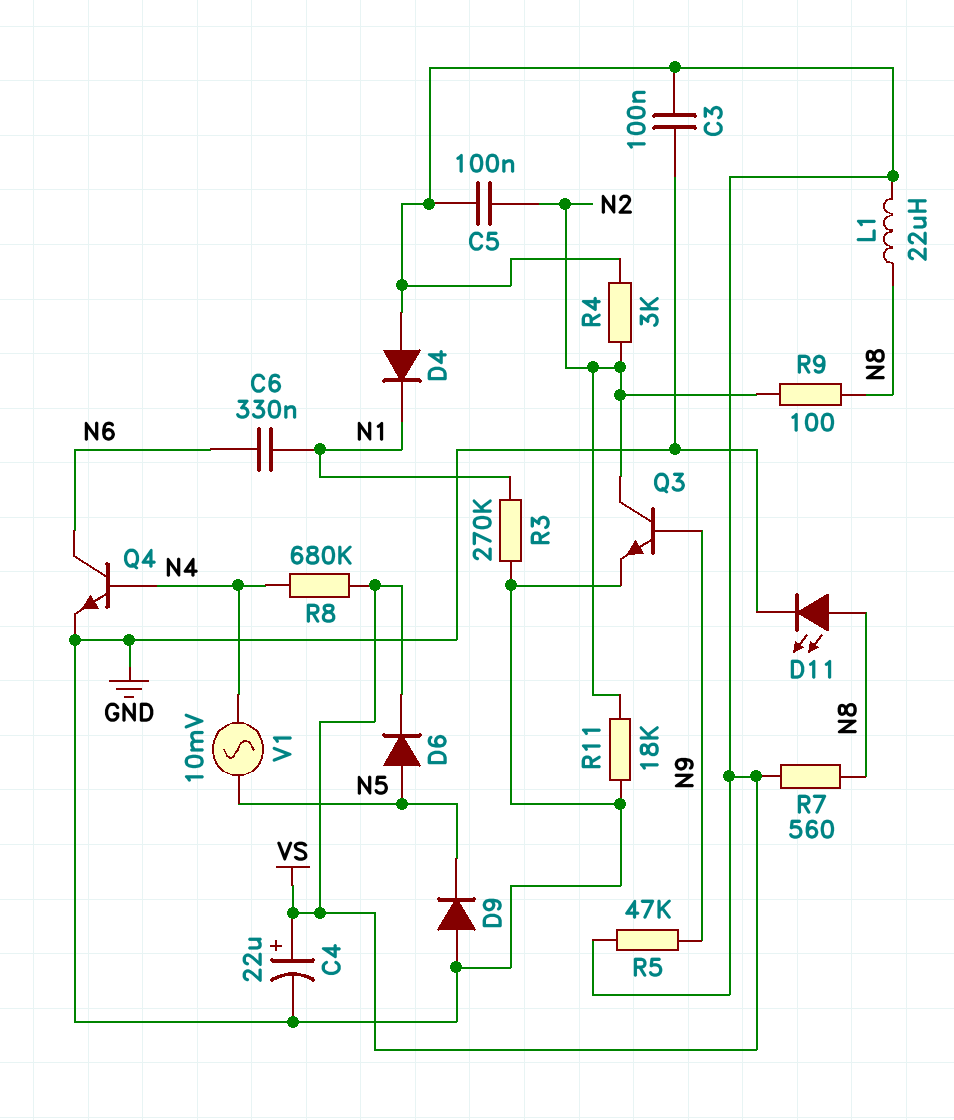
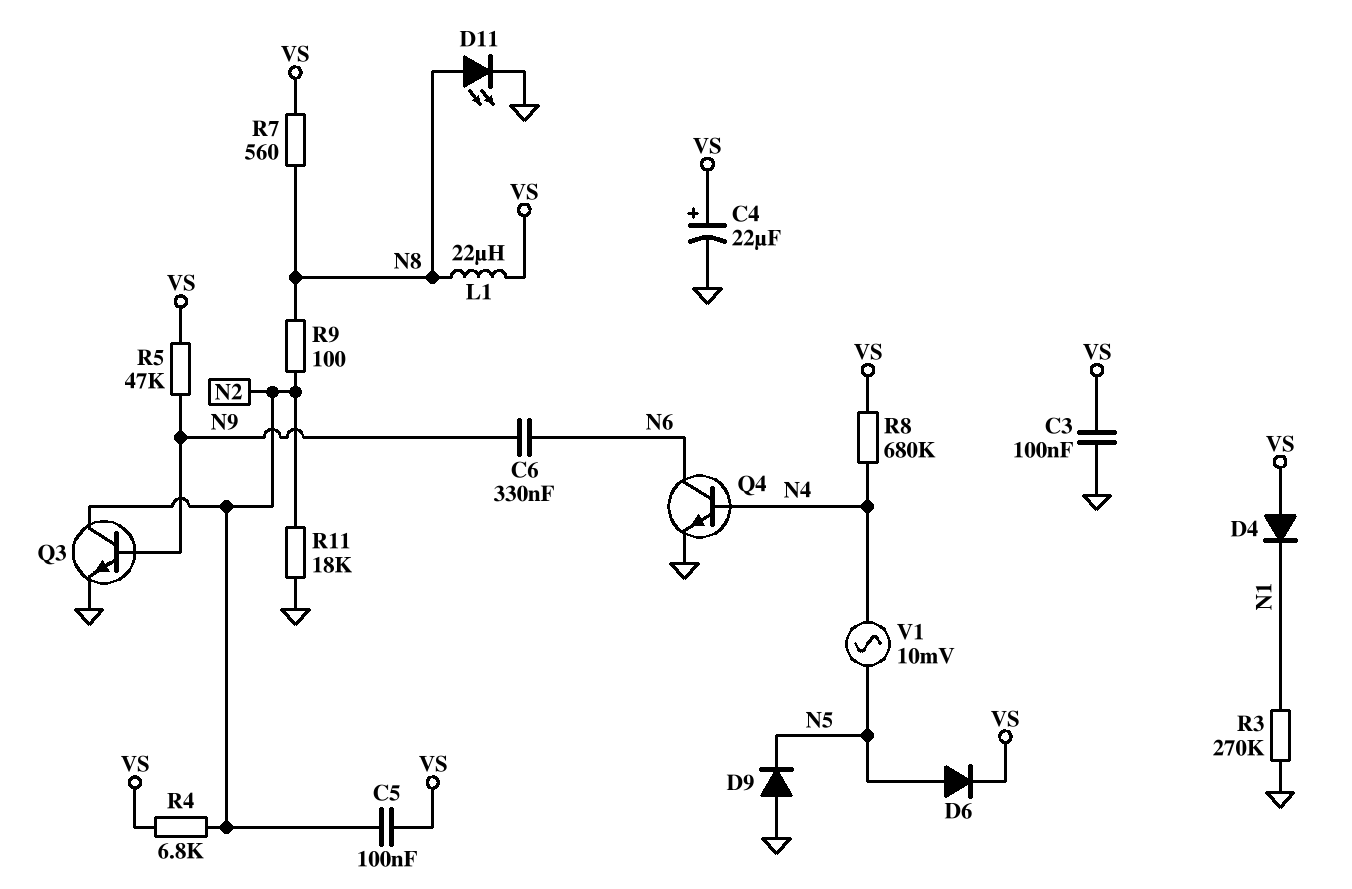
C6: 330nF (N1, N6) -> 330nF (N6, N9)
R4: 3k (N2, VS) -> 6.8k (N2, VS)

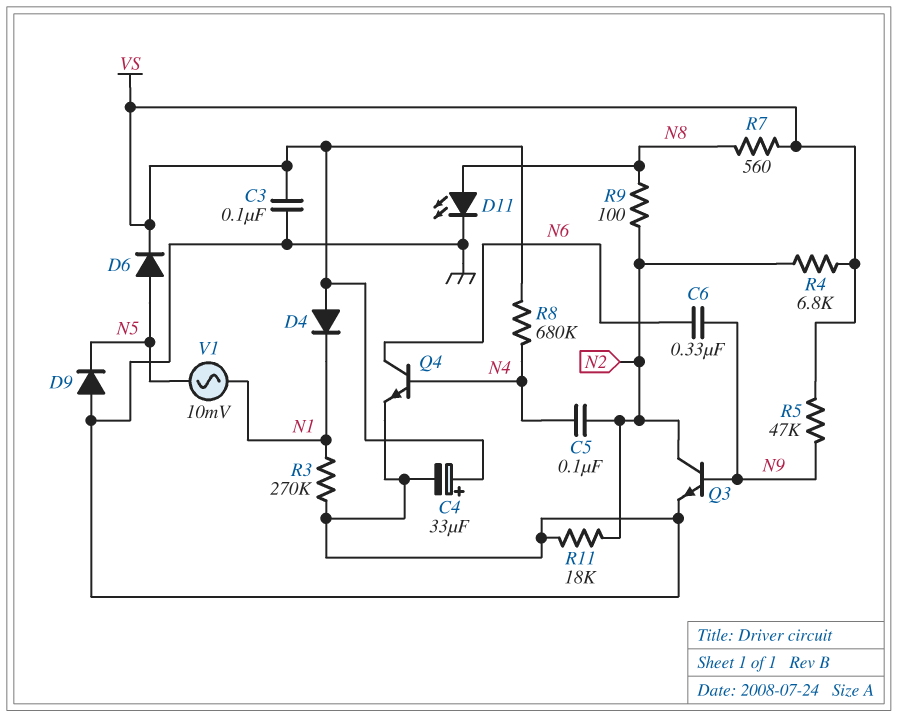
C4: 22uF (plus VS, minus GND) -> 33uF (plus VS, minus GND)
C5: 100nF (N2, VS) -> 100nF (N2, N4)
L1: 22uH (N8, VS) -> none
V1: AC 10mV (N4, N5) -> AC 10mV (N1, N5)

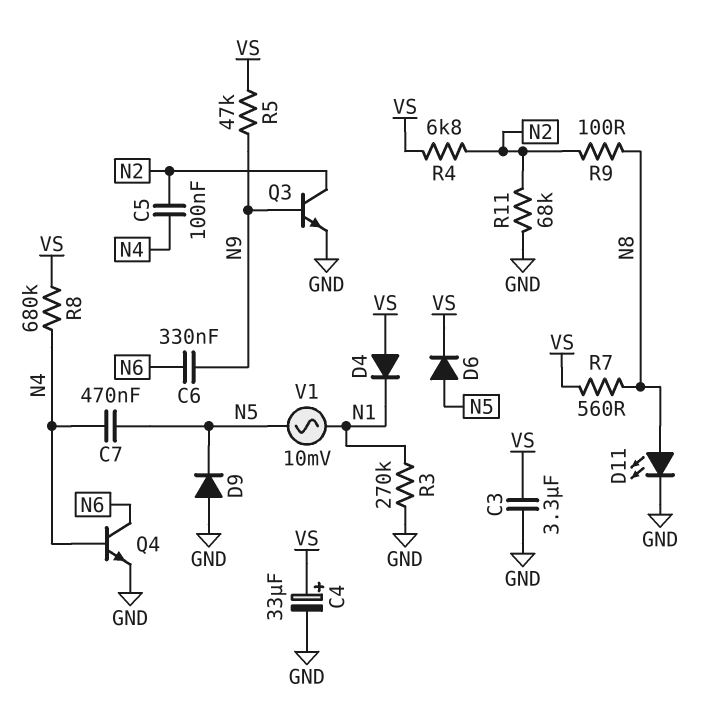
C3: 100nF (GND, VS) -> 3.3uF (GND, VS)
C7: none -> 470nF (N4, N5)
R11: 18k (GND, N2) -> 68k (GND, N2)

